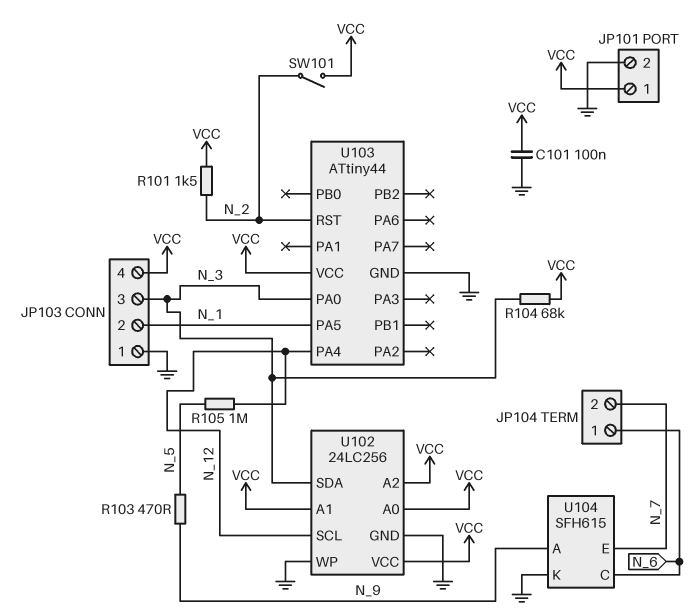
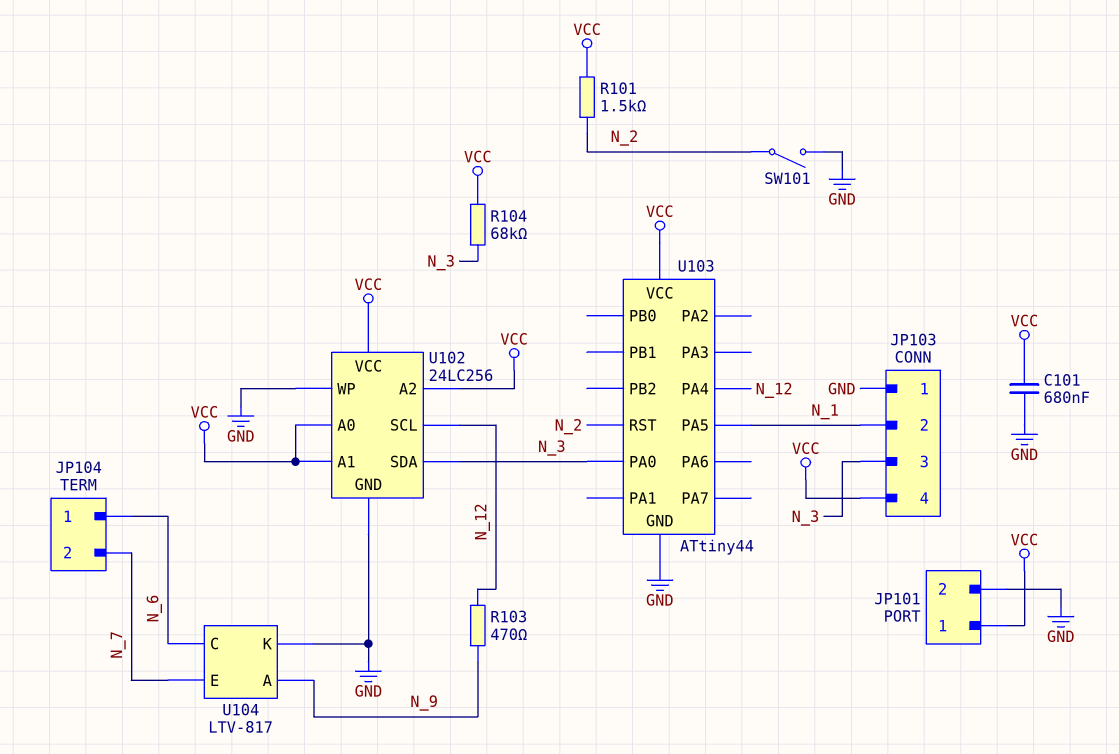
C101: 100nF (GND, VCC) -> 680nF (GND, VCC)
R103: 470 (N_5, N_9) -> 470 (N_9, N_12)
R105: 1M (N_5, N_12) -> none
SW101: switch (N_2, VCC) -> switch (GND, N_2)
U104: SFH615 -> LTV-817

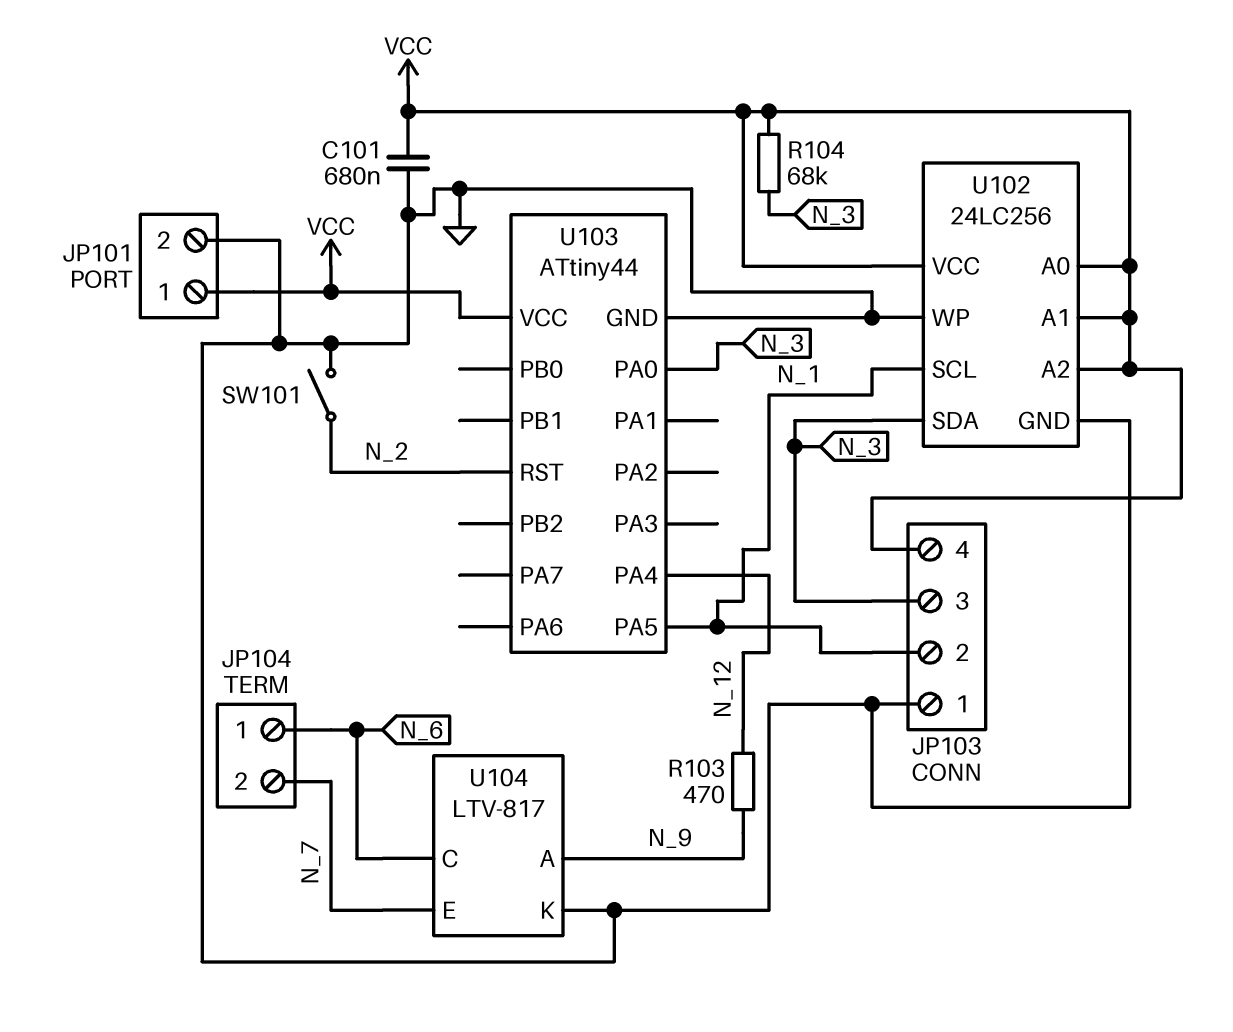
R101: 1.5k (N_2, VCC) -> none
U102 pin SCL: N_12 -> N_1

